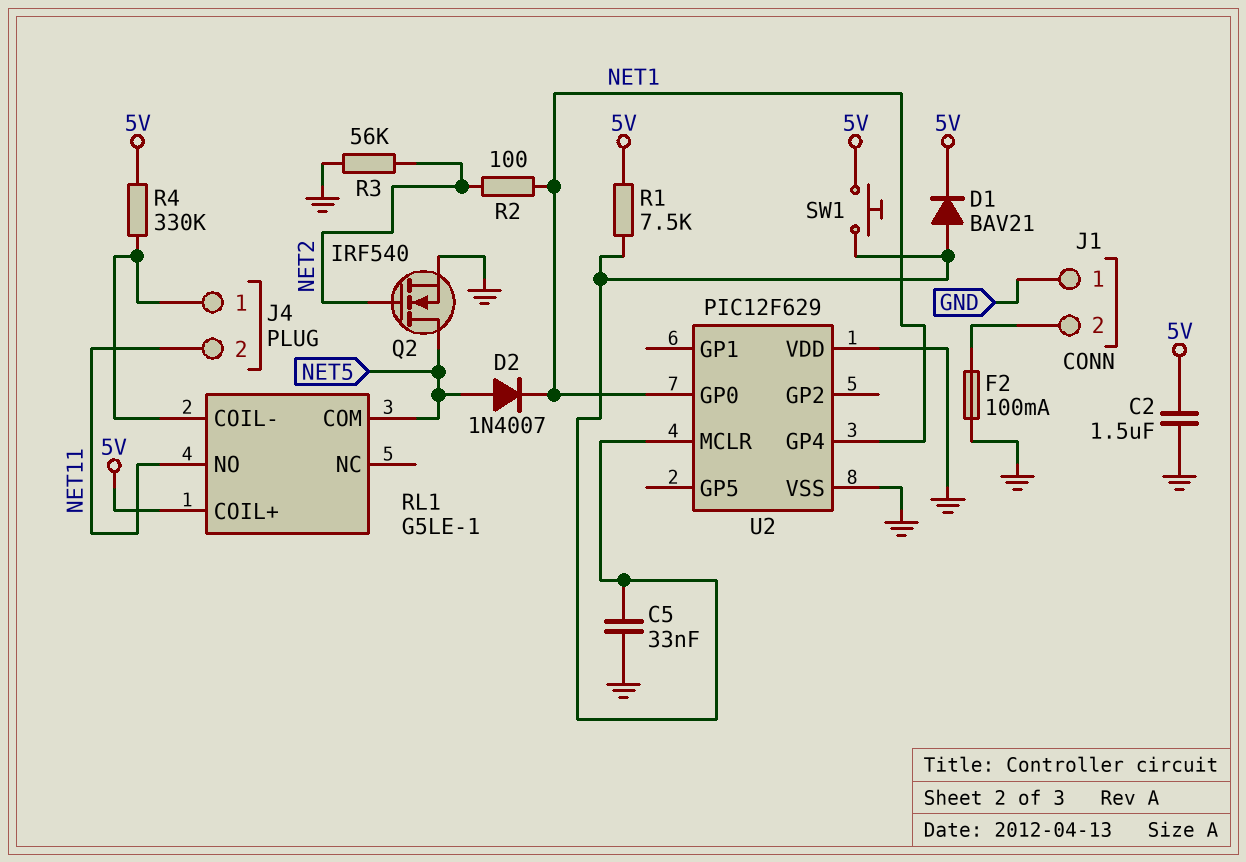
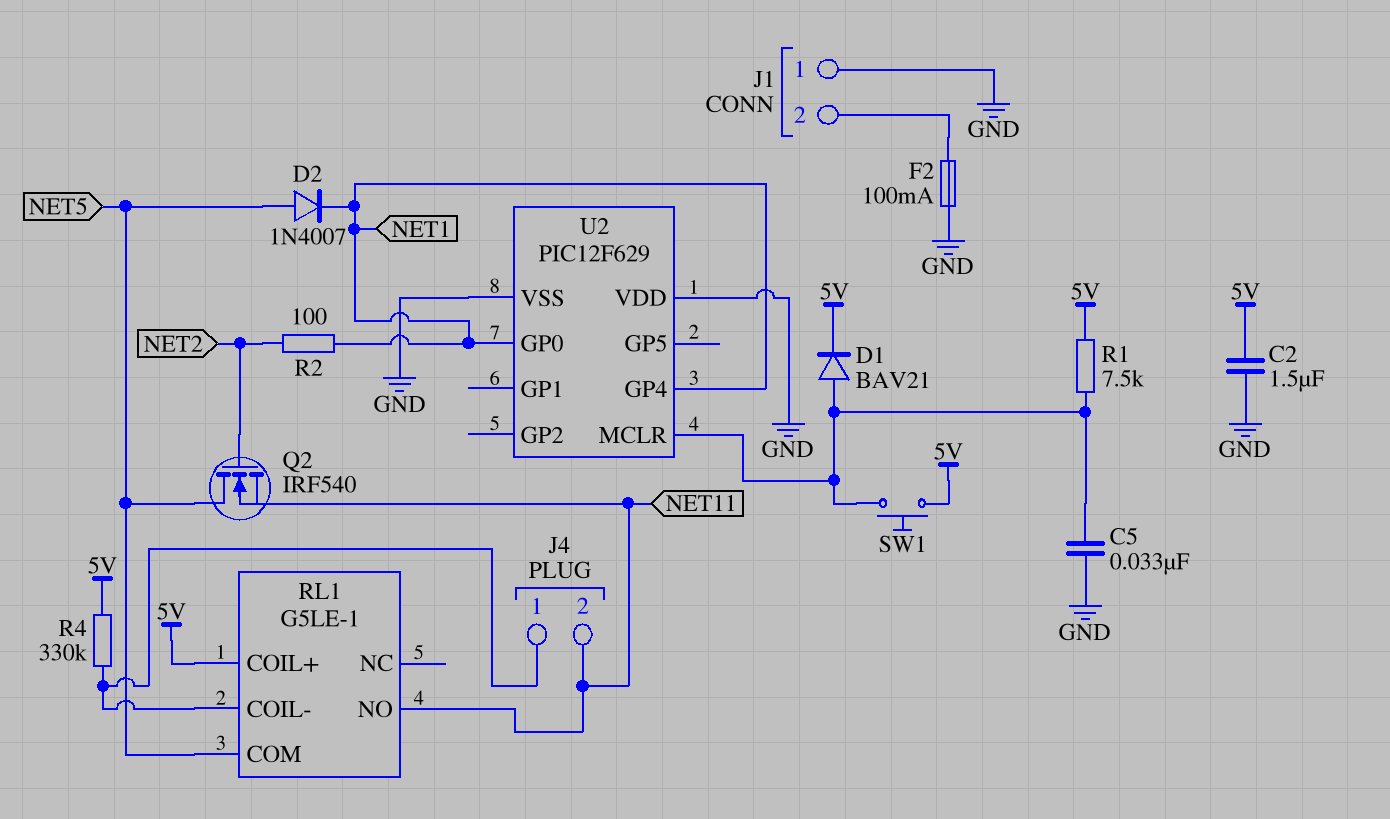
Q2: NMOS IRF540 (G NET2, D NET5, S GND) -> NMOS IRF540 (G NET2, D NET5, S NET11)
R3: 56k (GND, NET2) -> none

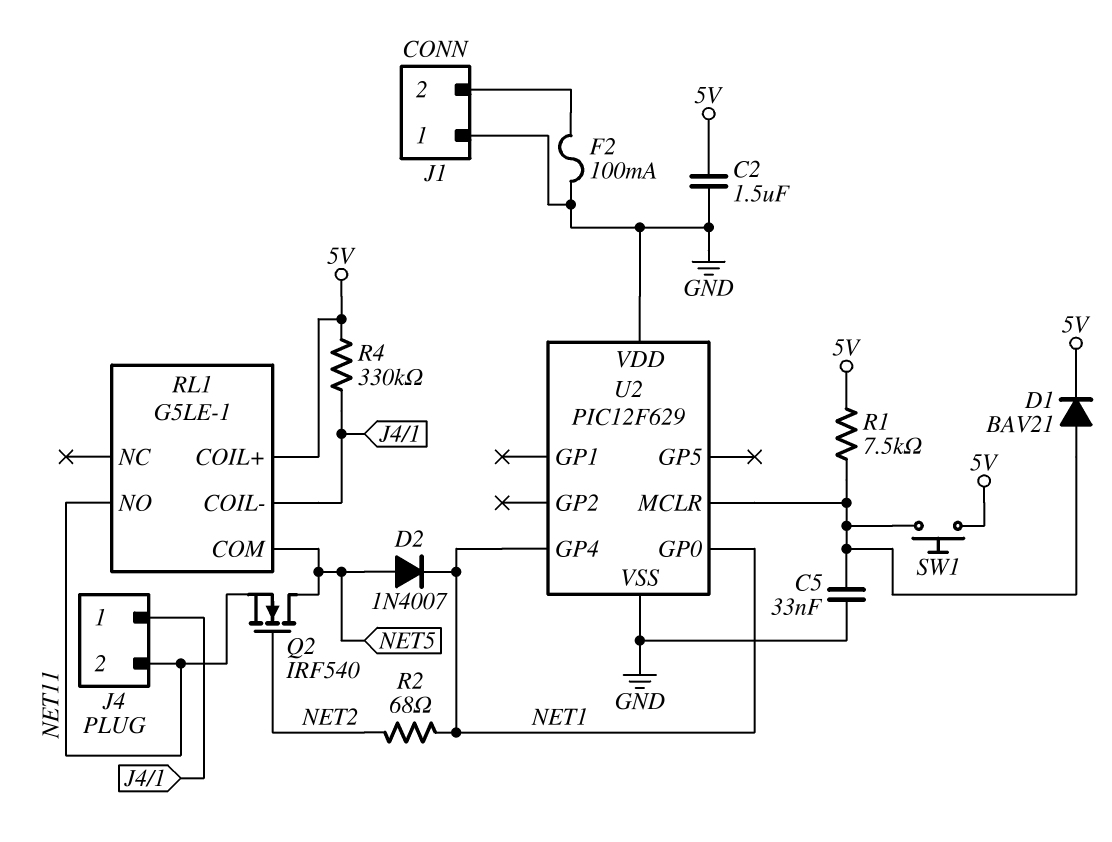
R2: 100 (NET1, NET2) -> 68 (NET1, NET2)

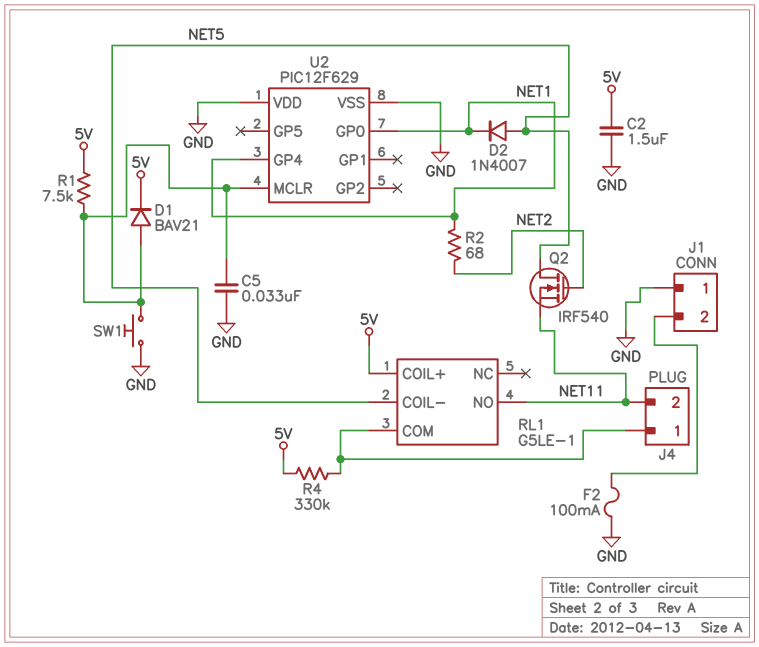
RL1 pin COIL-: J4/1 -> NET5
RL1 pin COM: NET5 -> J4/1
SW1: button (5V, U2/MCLR) -> button (GND, U2/MCLR)

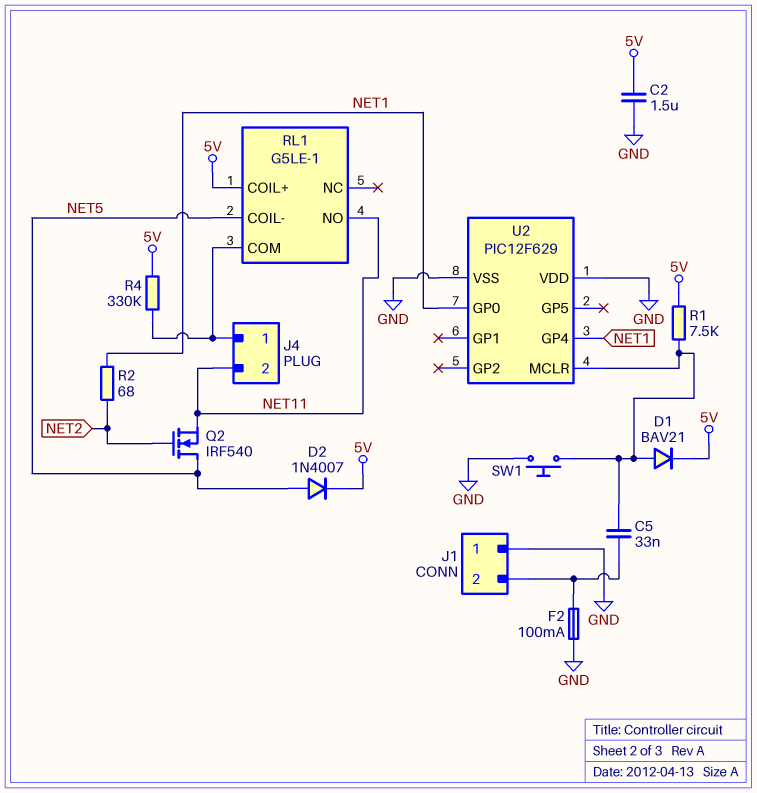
C5: 33nF (GND, U2/MCLR) -> 33nF (J1/2, U2/MCLR)
D2: diode 1N4007 (A NET5, K NET1) -> diode 1N4007 (A NET5, K 5V)

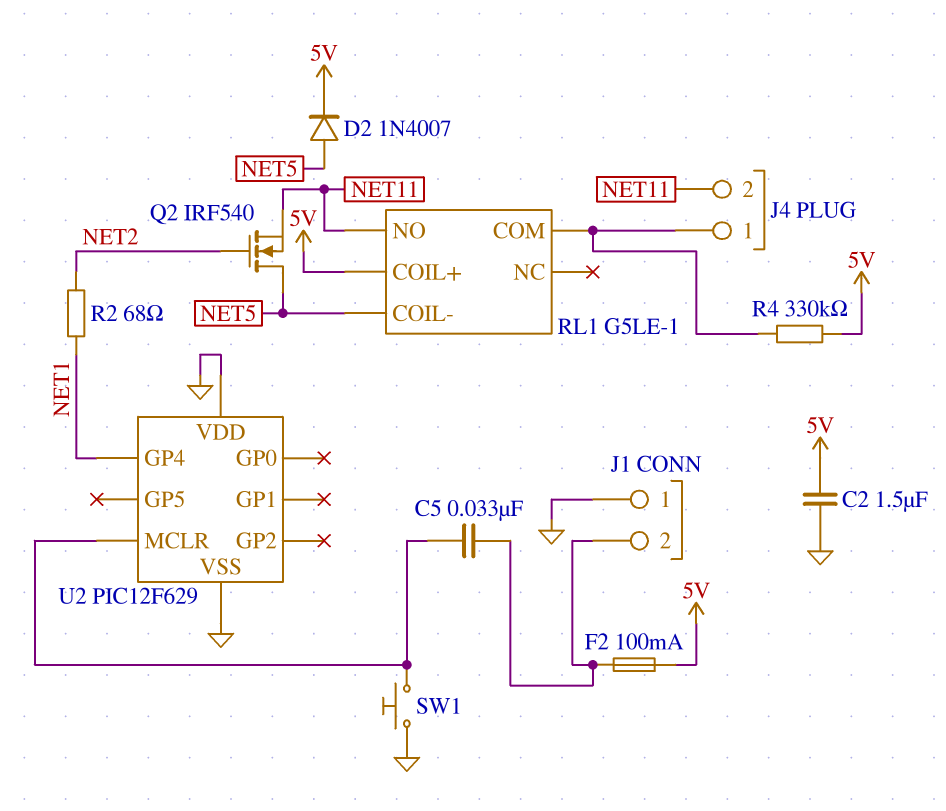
D1: diode BAV21 (A U2/MCLR, K 5V) -> none
F2: 100mA (GND, J1/2) -> 100mA (5V, J1/2)
R1: 7.5k (5V, U2/MCLR) -> none
U2 pin GP0: NET1 -> none

